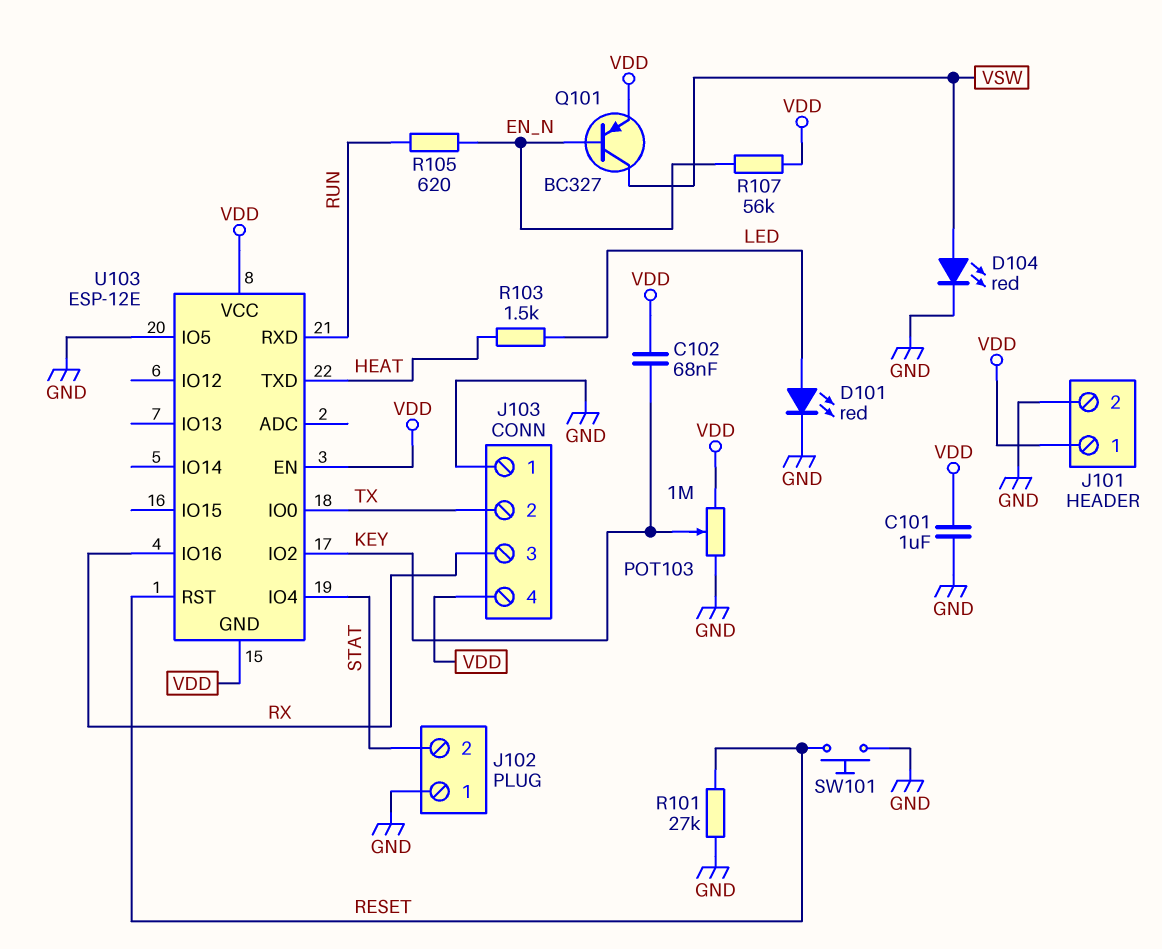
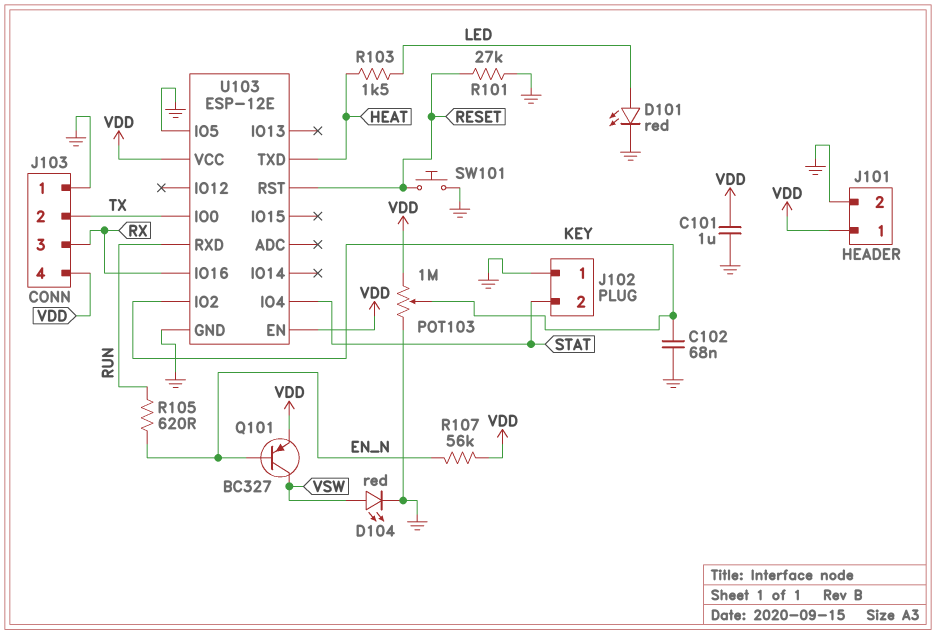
C102: 68nF (KEY, VDD) -> 68nF (GND, KEY)
U103 pin GND: VDD -> GND

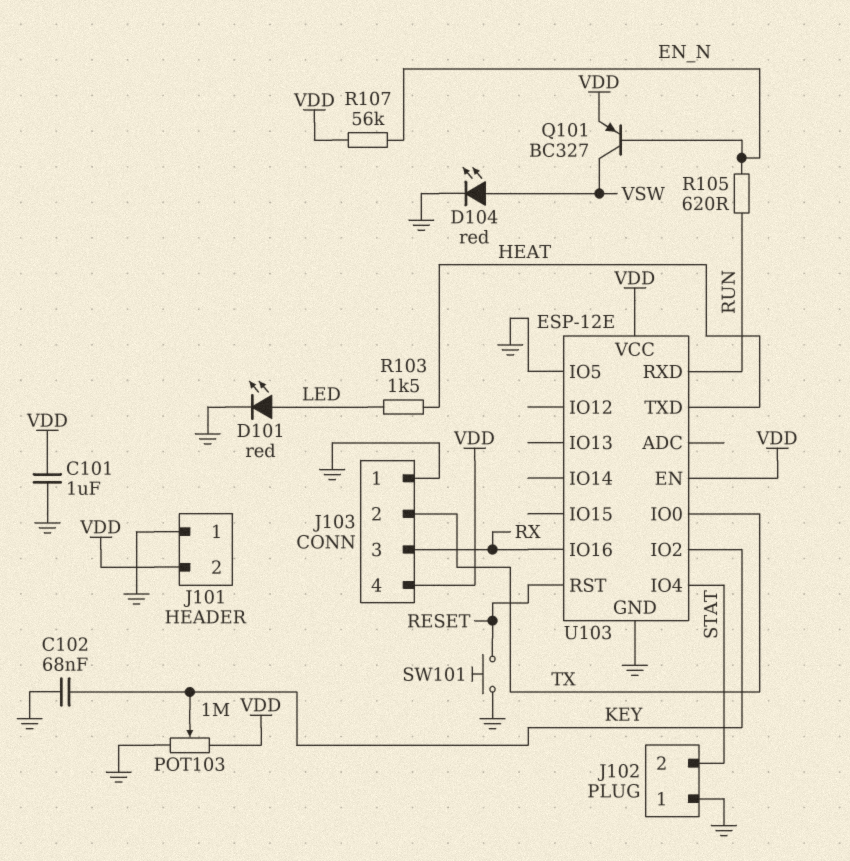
J101 pin 1: VDD -> GND
J101 pin 2: GND -> VDD
R101: 27k (GND, RESET) -> none

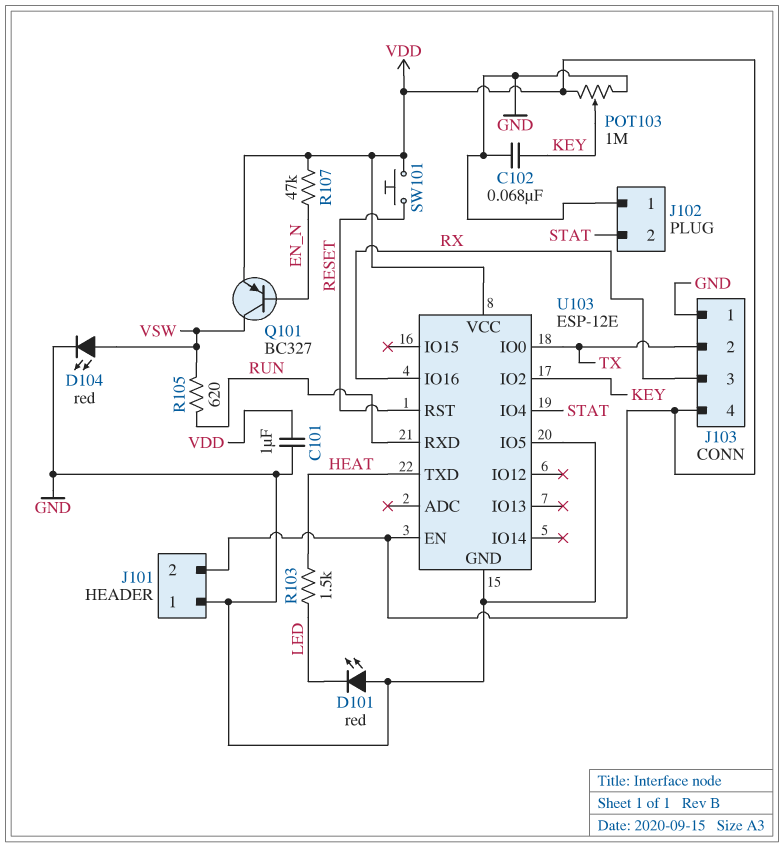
D101: LED red (A LED, K GND) -> LED red (A GND, K LED)
R105: 620 (EN_N, RUN) -> 620 (RUN, VSW)
R107: 56k (EN_N, VDD) -> 47k (EN_N, VDD)
SW101: button (GND, RESET) -> button (RESET, VDD)

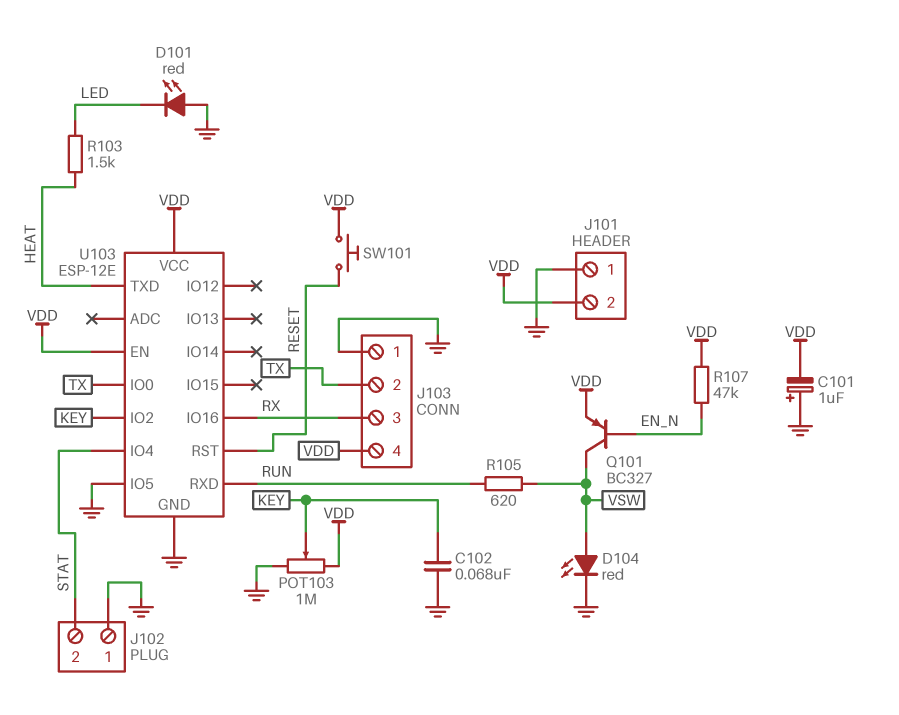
C101: 1uF (GND, VDD) -> 1uF (plus GND, minus VDD)

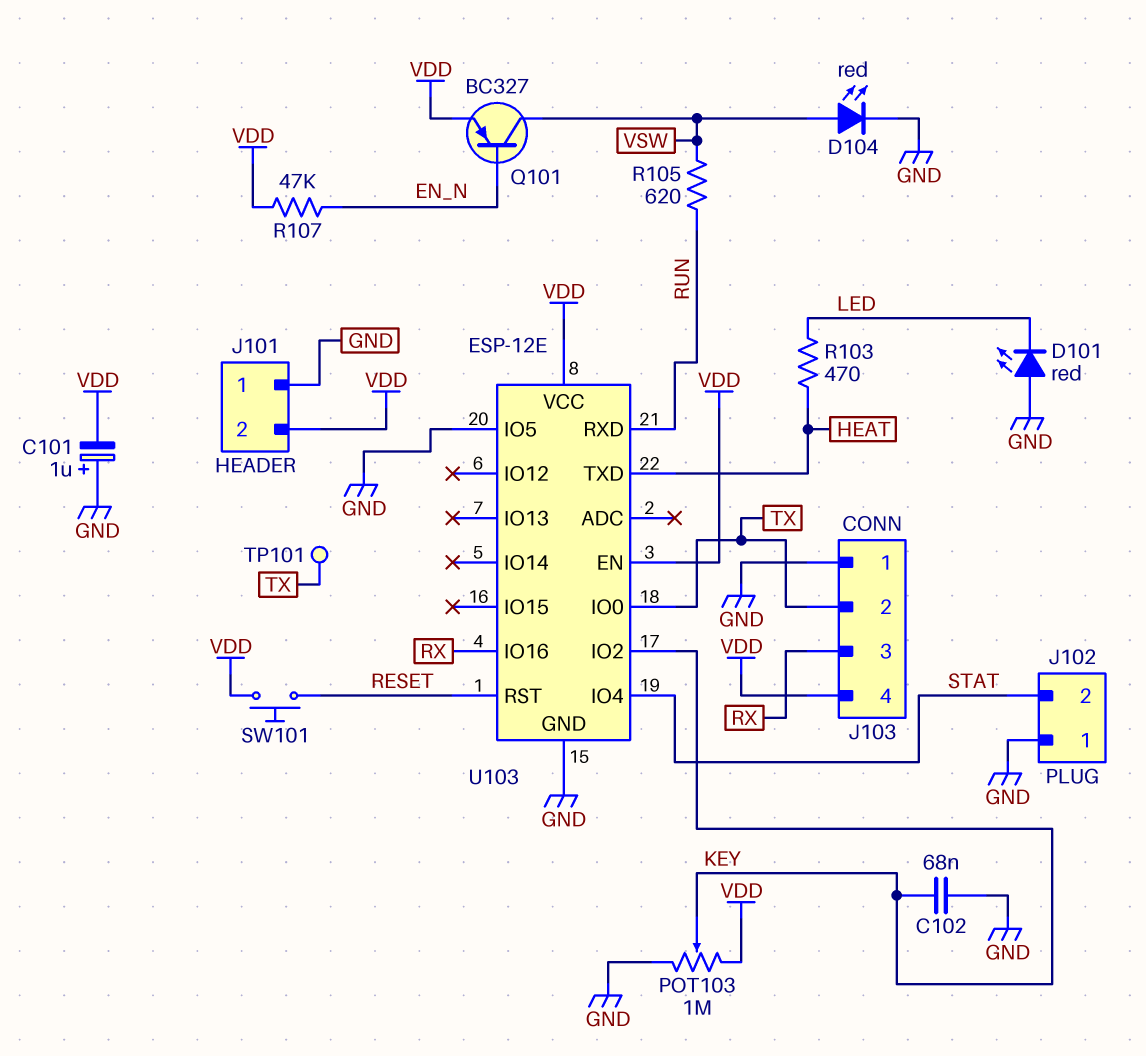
R103: 1.5k (HEAT, LED) -> 470 (HEAT, LED)
TP101: none -> test point (TX)

